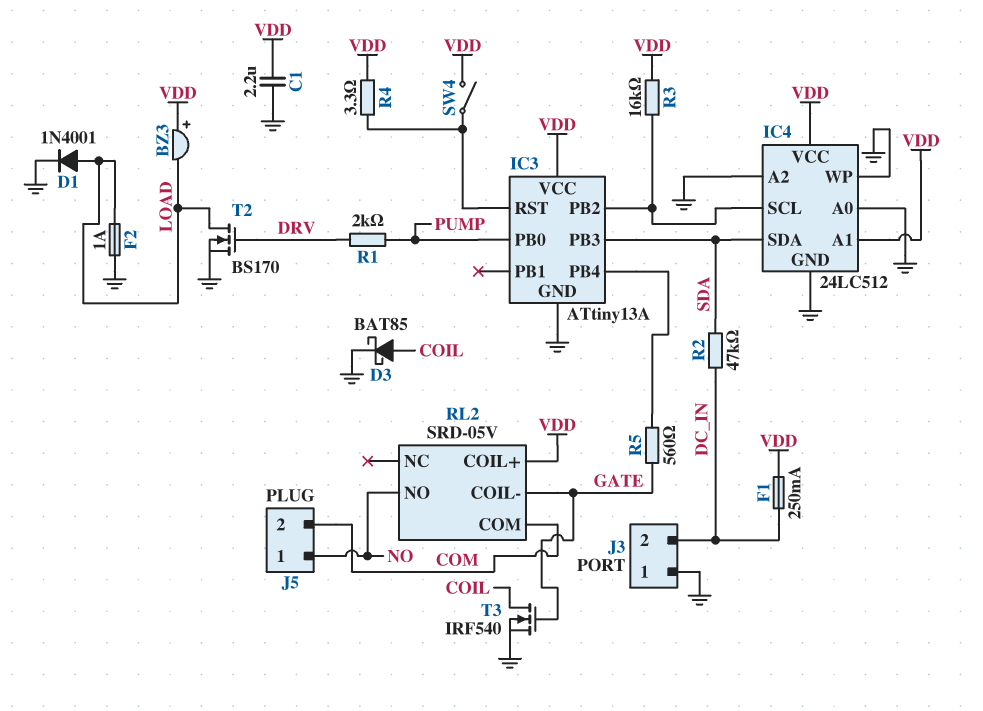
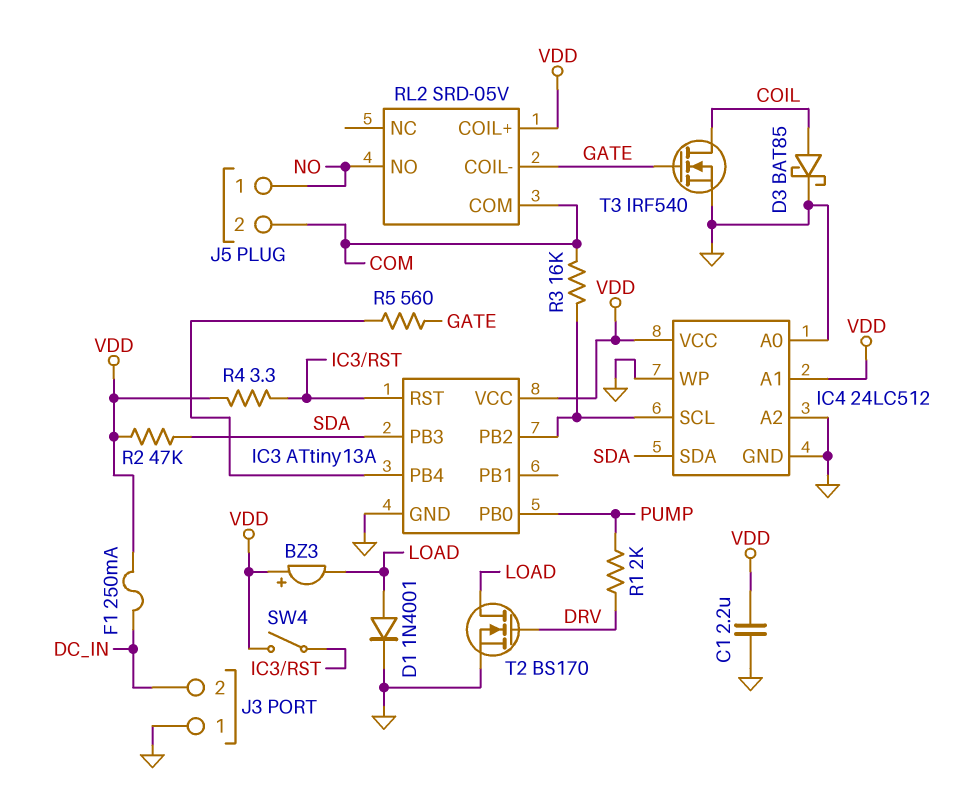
F2: 1A (GND, LOAD) -> none
R2: 47k (DC_IN, SDA) -> 47k (SDA, VDD)
R3: 16k (IC3/PB2, VDD) -> 16k (COM, IC3/PB2)

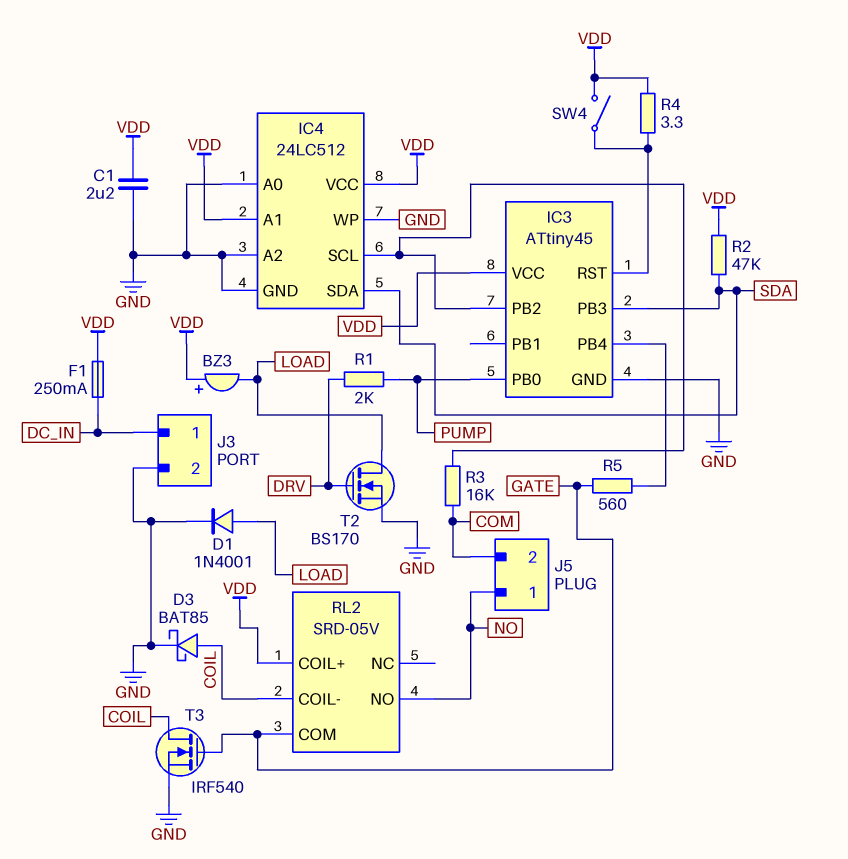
IC3: ATtiny13A -> ATtiny45
J3 pin 1: GND -> DC_IN
J3 pin 2: DC_IN -> GND
RL2 pin COIL-: GATE -> COIL
RL2 pin COM: COM -> GATE

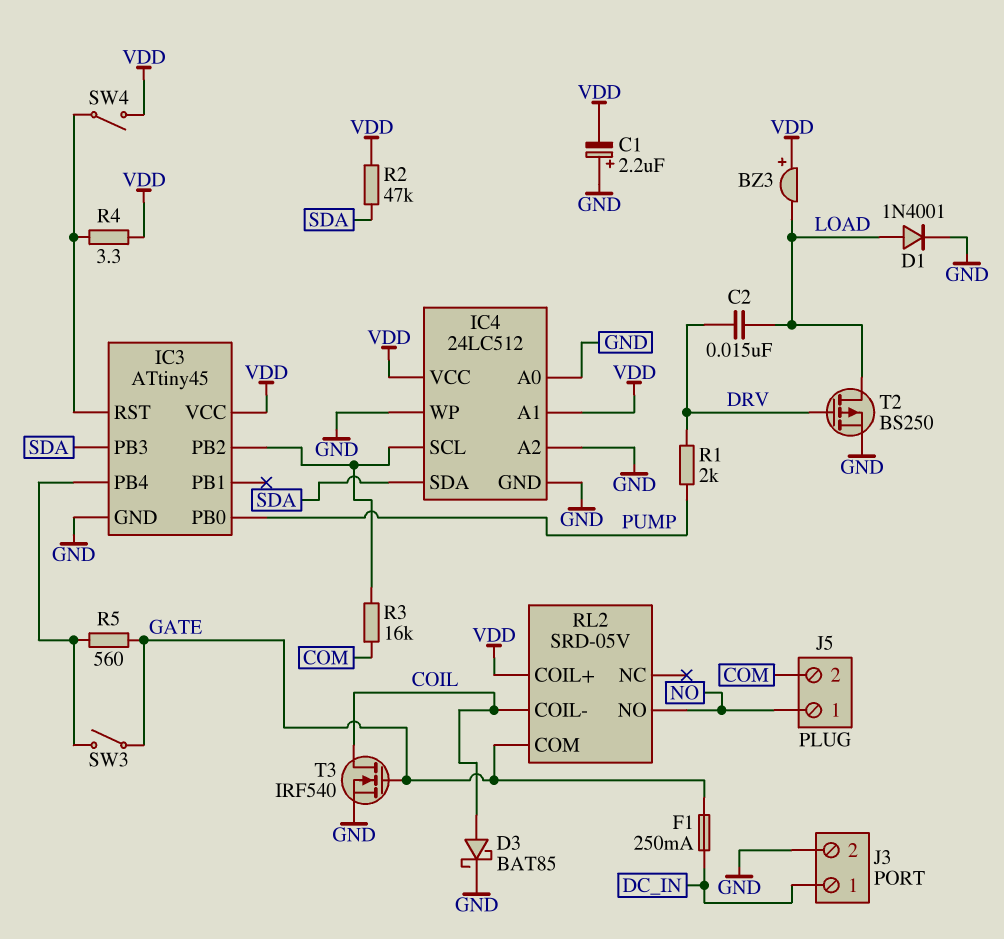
C1: 2.2uF (GND, VDD) -> 2.2uF (plus GND, minus VDD)
C2: none -> 15nF (DRV, LOAD)
F1: 250mA (DC_IN, VDD) -> 250mA (DC_IN, GATE)
SW3: none -> switch (GATE, IC3/PB4)
T2: NMOS BS170 (G DRV, D LOAD, S GND) -> PMOS BS250 (G DRV, D LOAD, S GND)

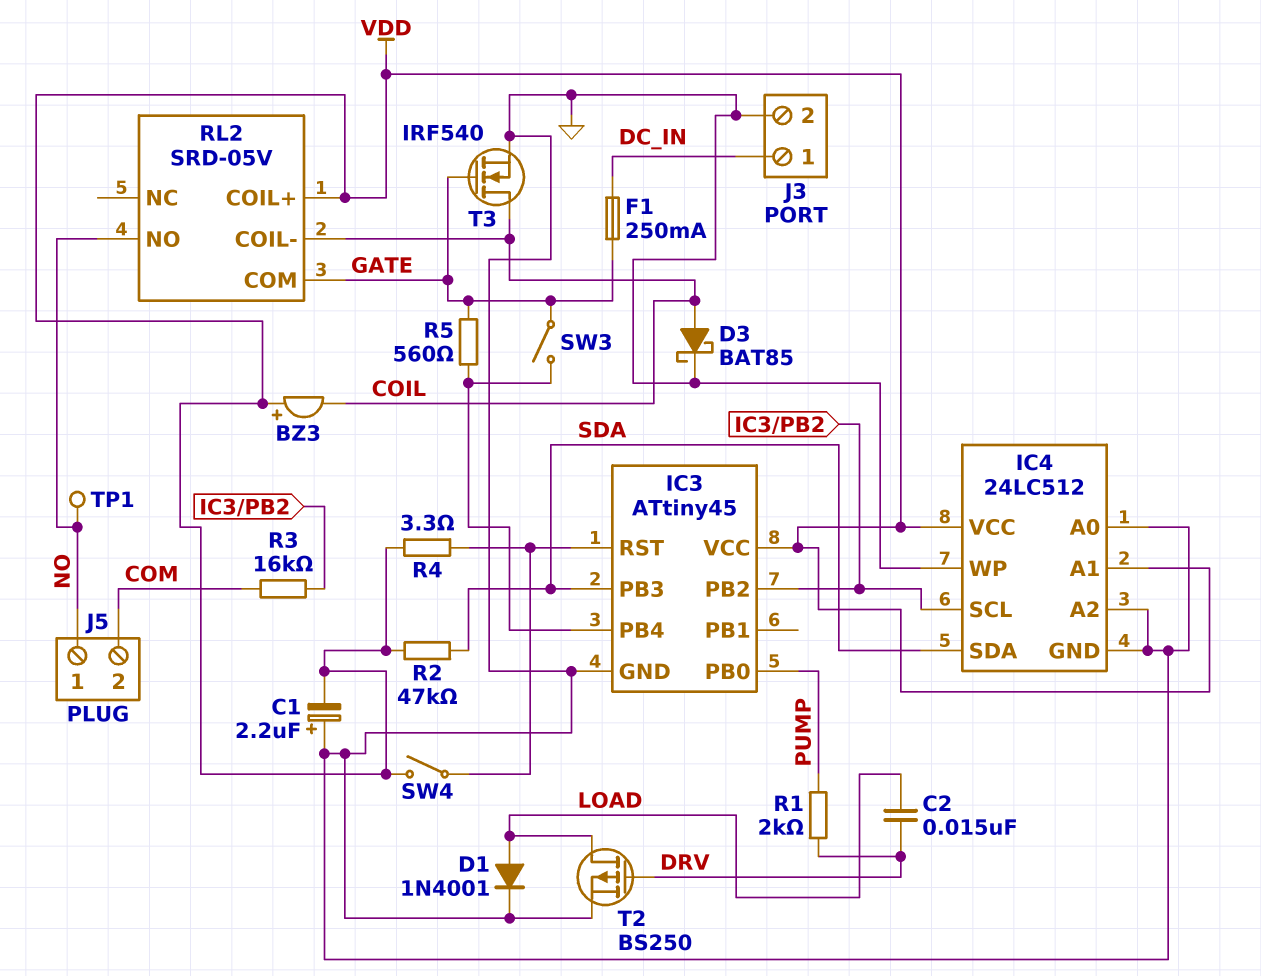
BZ3: buzzer (plus VDD, minus LOAD) -> buzzer (plus VDD, minus COIL)
TP1: none -> test point (NO)

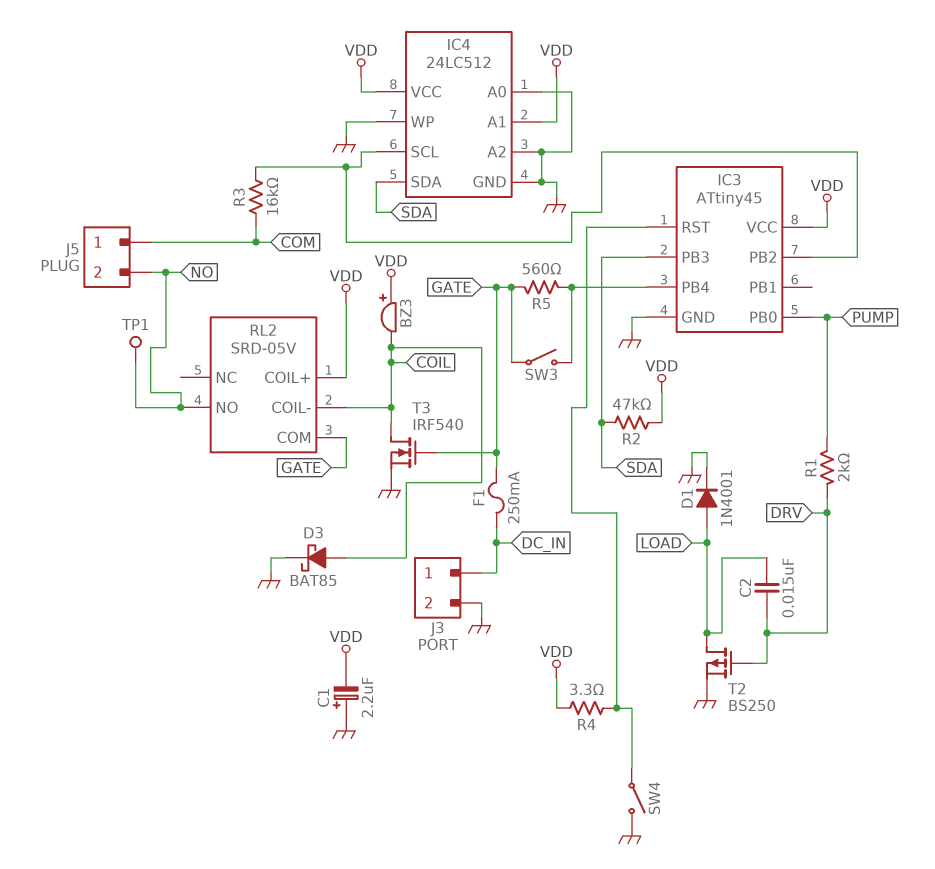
J5 pin 1: NO -> COM
J5 pin 2: COM -> NO
SW4: switch (IC3/RST, VDD) -> switch (GND, IC3/RST)

